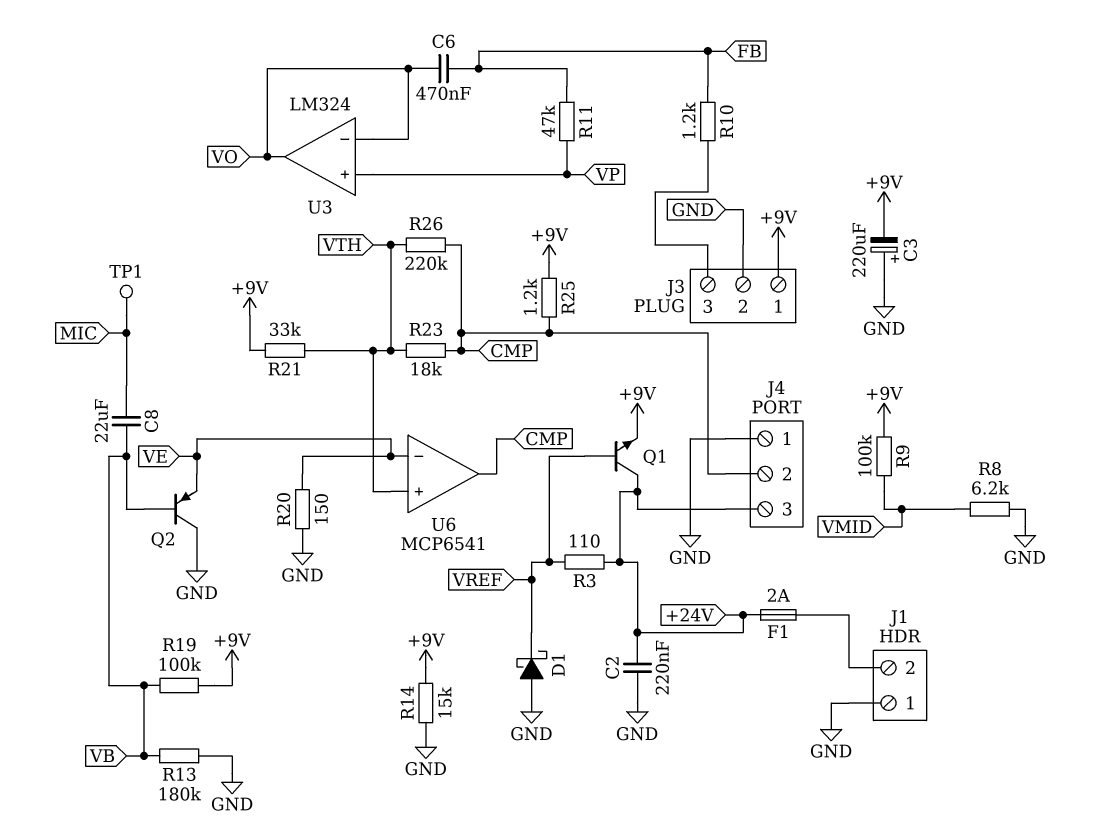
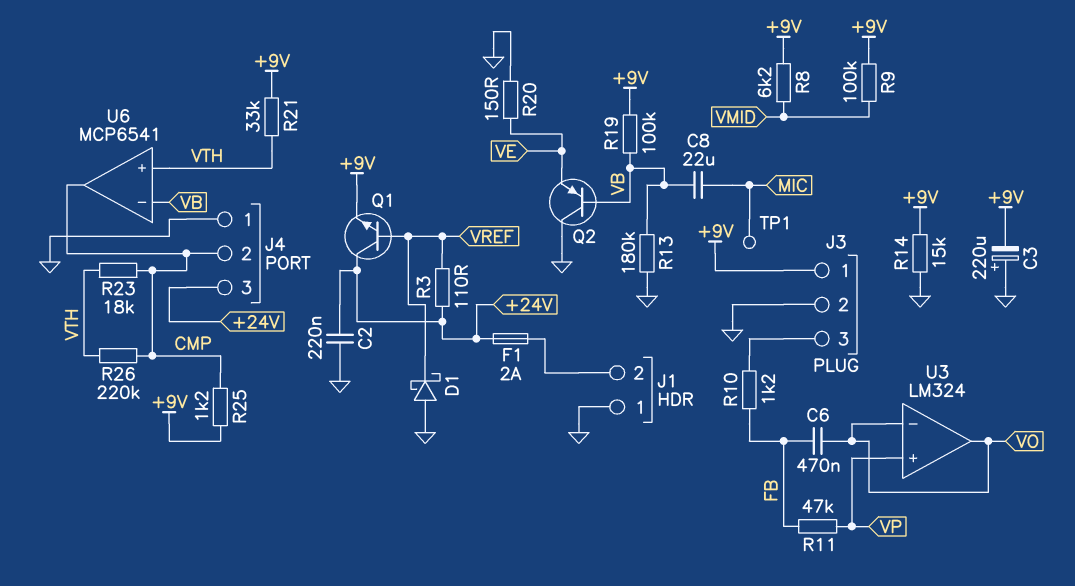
R8: 6.2k (GND, VMID) -> 6.2k (+9V, VMID)
U6 pin in-: VE -> VB

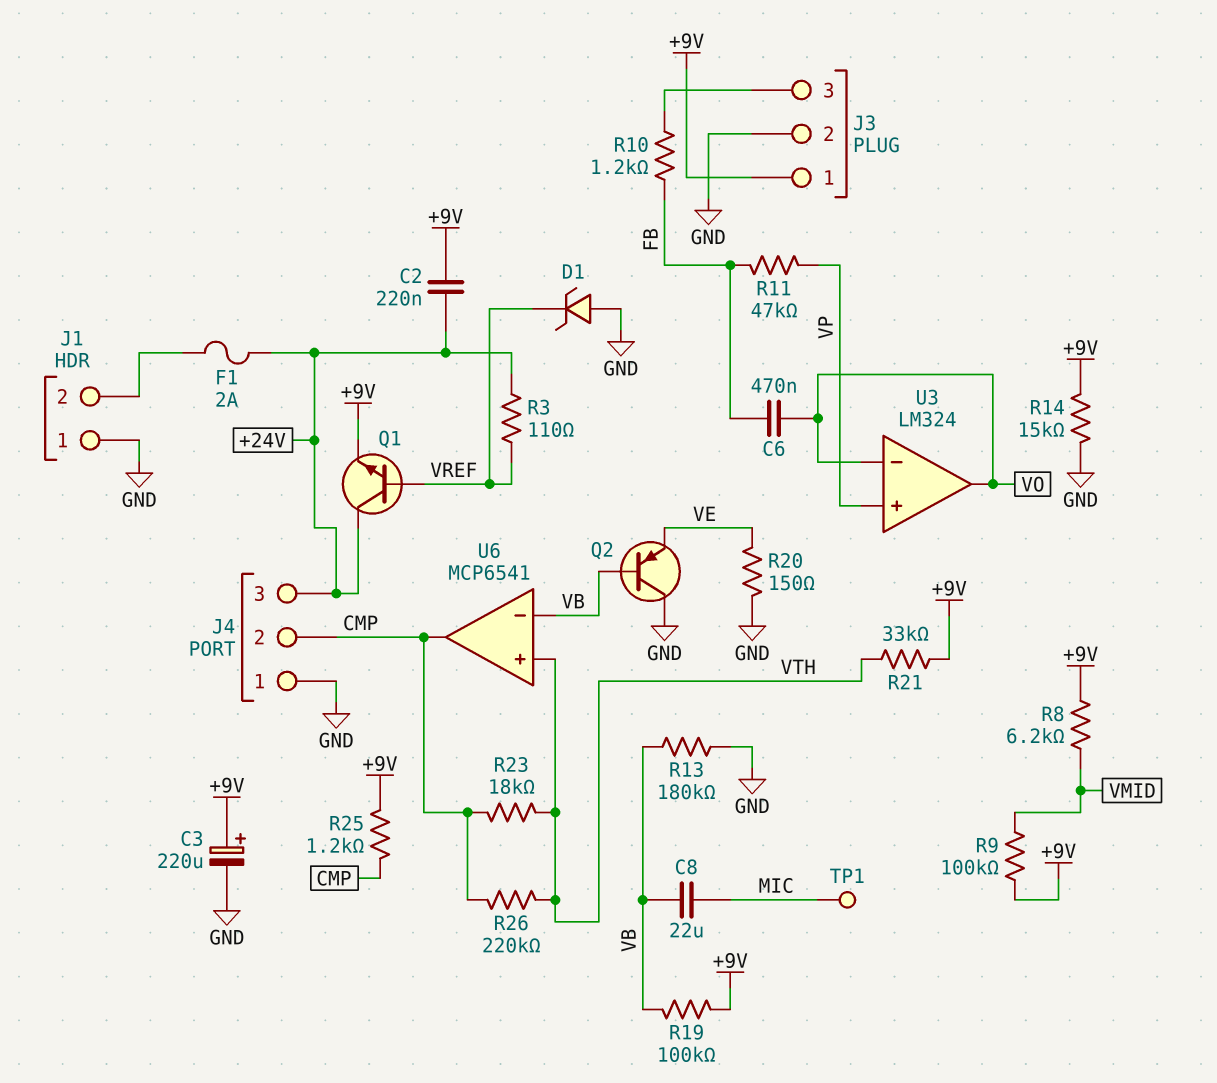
C2: 220nF (+24V, GND) -> 220nF (+9V, +24V)
C3: 220uF (plus GND, minus +9V) -> 220uF (plus +9V, minus GND)
D1: schottky (A GND, K VREF) -> zener (A GND, K VREF)

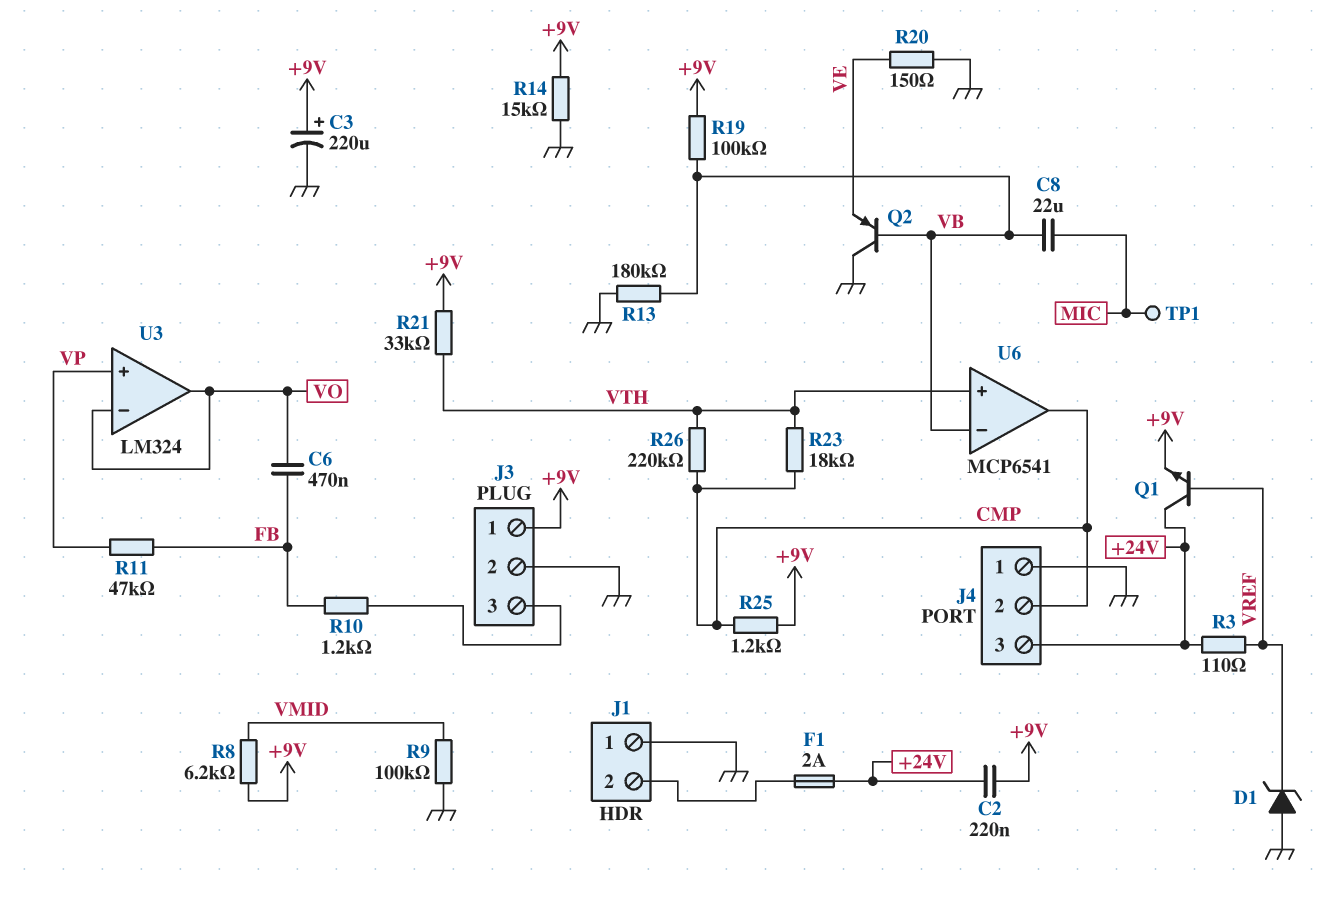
R9: 100k (+9V, VMID) -> 100k (GND, VMID)

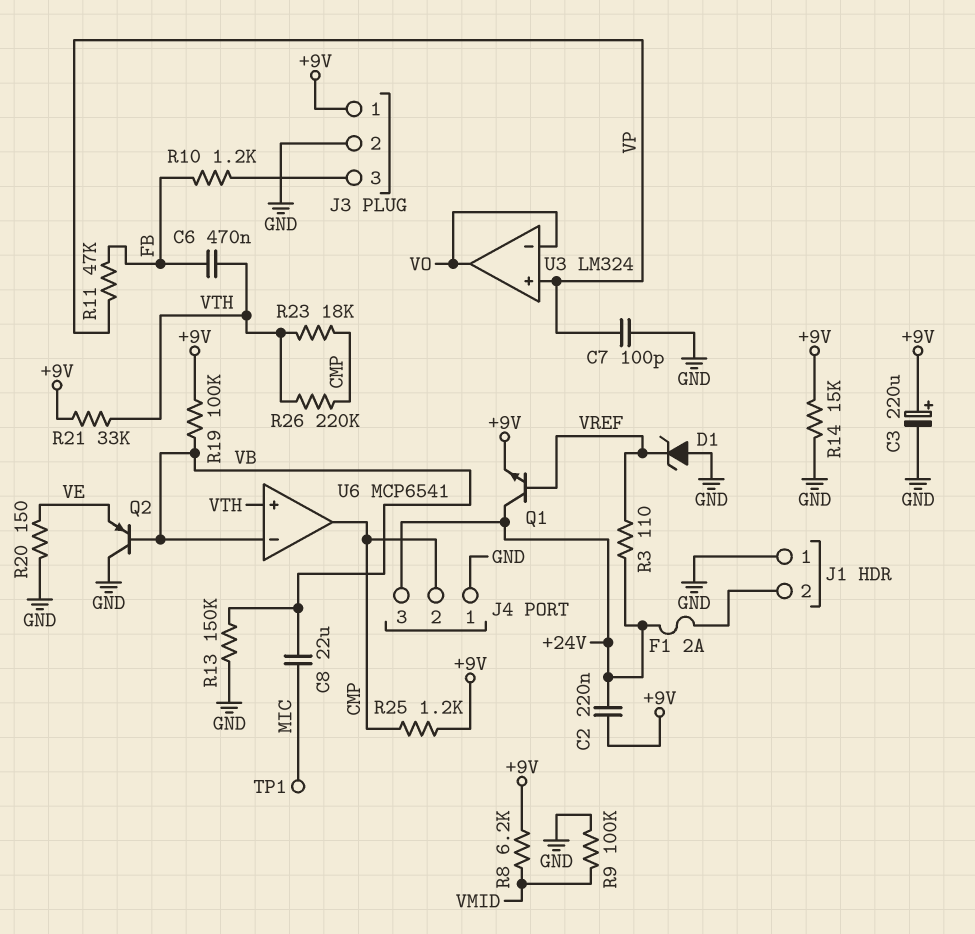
C6: 470nF (FB, VO) -> 470nF (FB, VTH)
C7: none -> 100pF (GND, VP)
R13: 180k (GND, VB) -> 150k (GND, VB)

